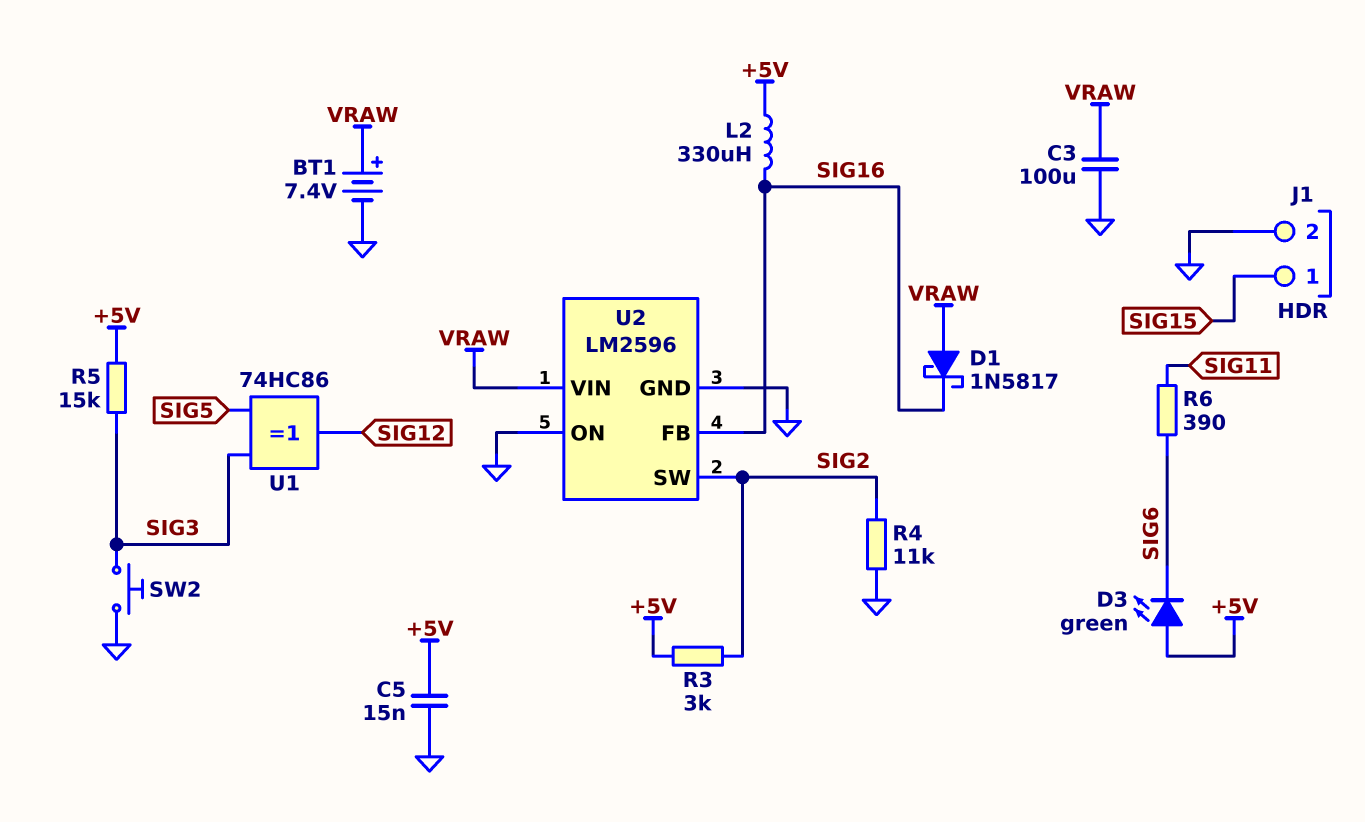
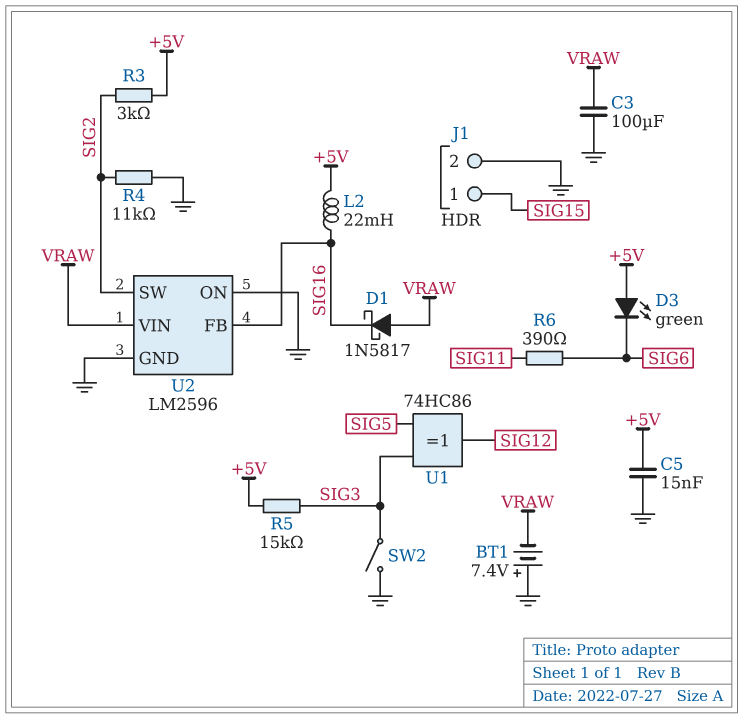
BT1: 7.4V (plus VRAW, minus GND) -> 7.4V (plus GND, minus VRAW)
L2: 330uH (+5V, SIG16) -> 22mH (+5V, SIG16)
SW2: button (GND, SIG3) -> switch (GND, SIG3)

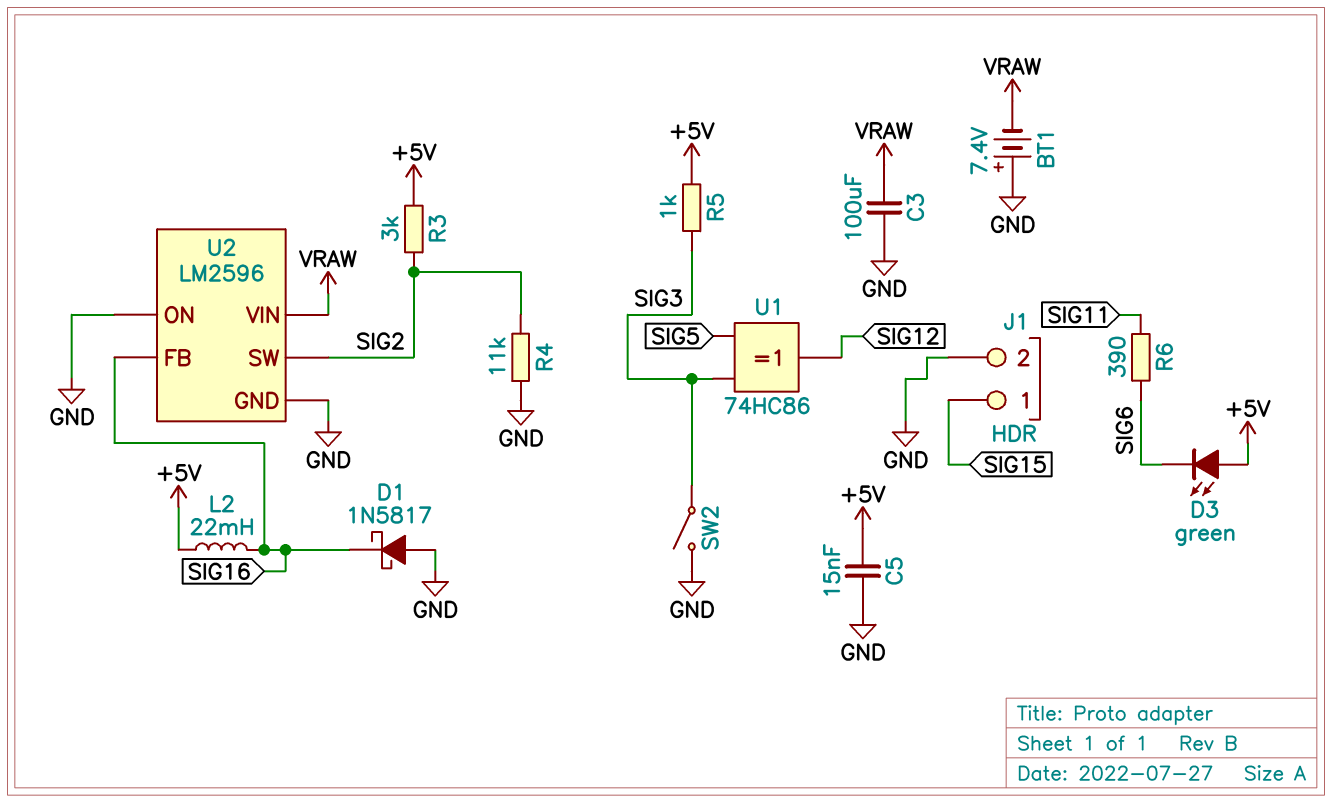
D1: schottky 1N5817 (A VRAW, K SIG16) -> schottky 1N5817 (A GND, K SIG16)
R5: 15k (+5V, SIG3) -> 1k (+5V, SIG3)

